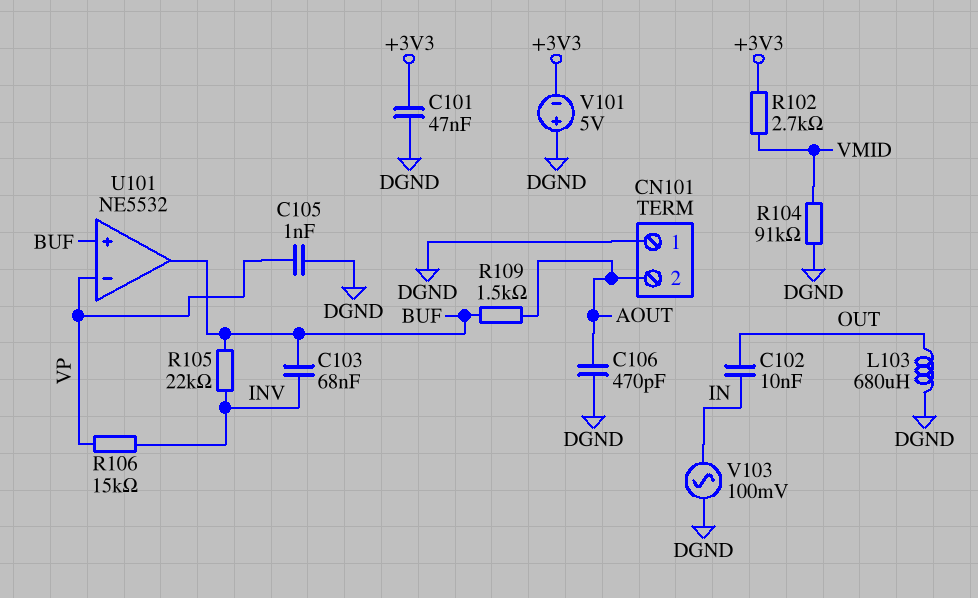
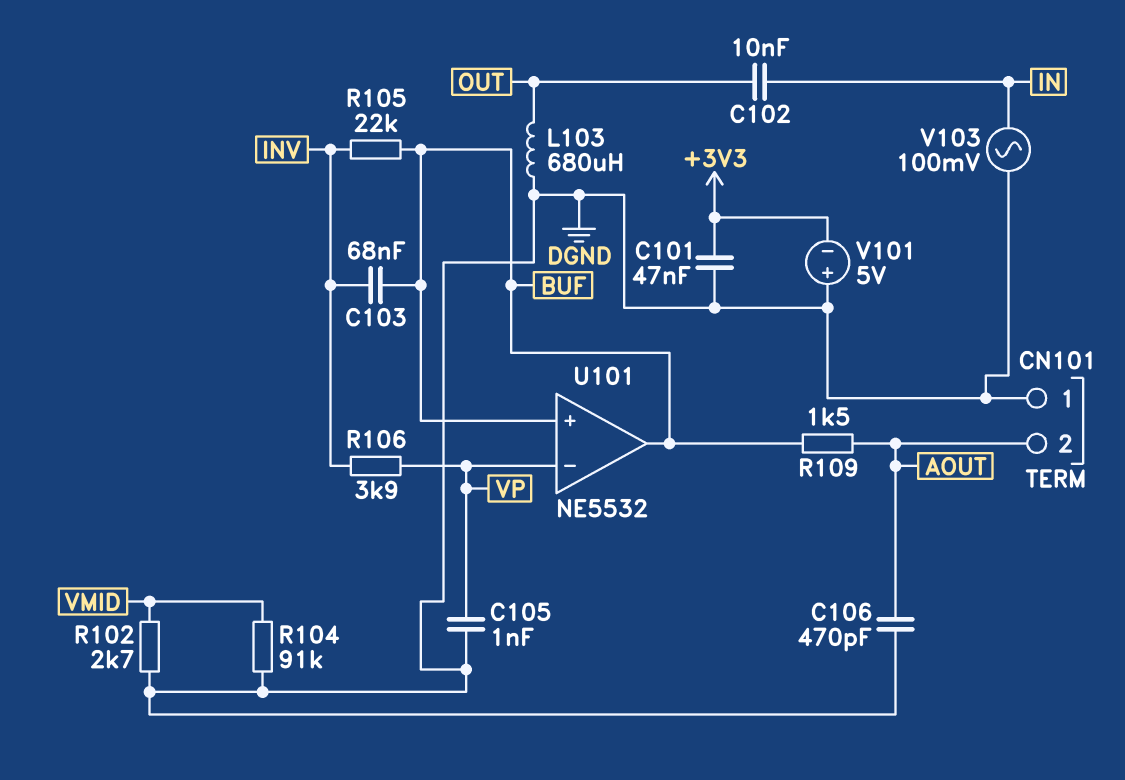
R102: 2.7k (+3V3, VMID) -> 2.7k (DGND, VMID)
R106: 15k (INV, VP) -> 3.9k (INV, VP)

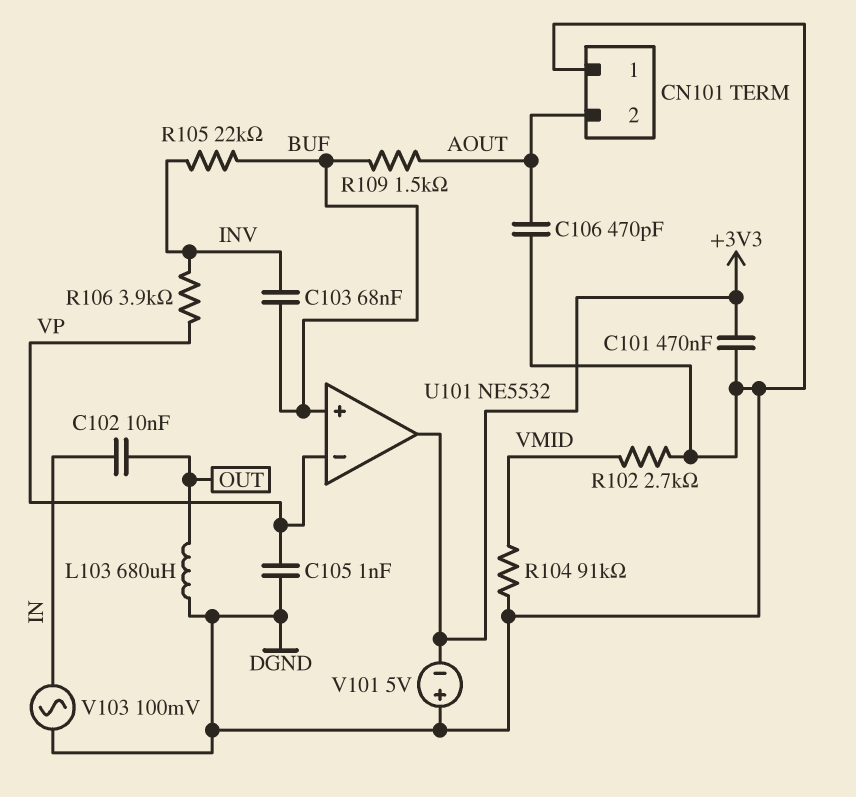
C101: 47nF (+3V3, DGND) -> 470nF (+3V3, DGND)
U101 pin out: BUF -> +3V3

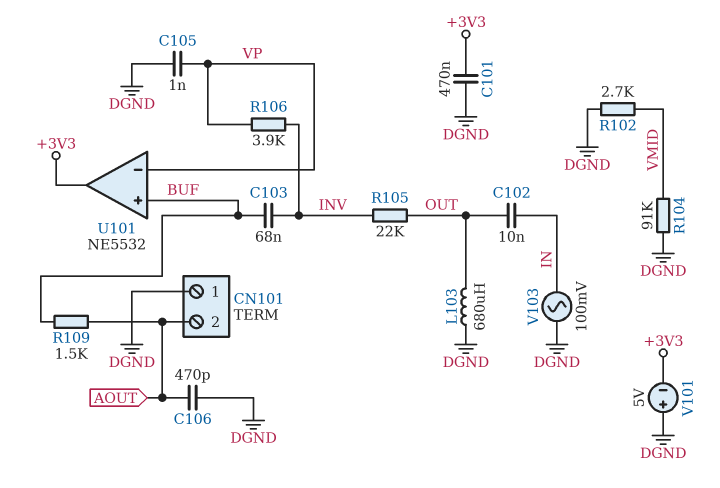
R105: 22k (BUF, INV) -> 22k (INV, OUT)

